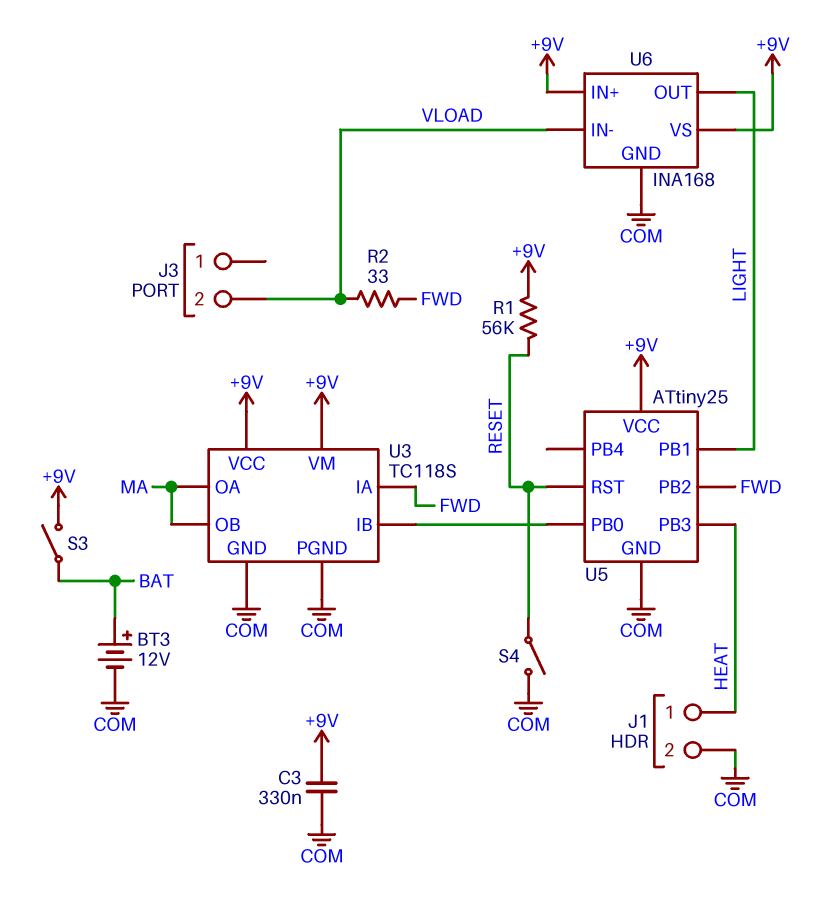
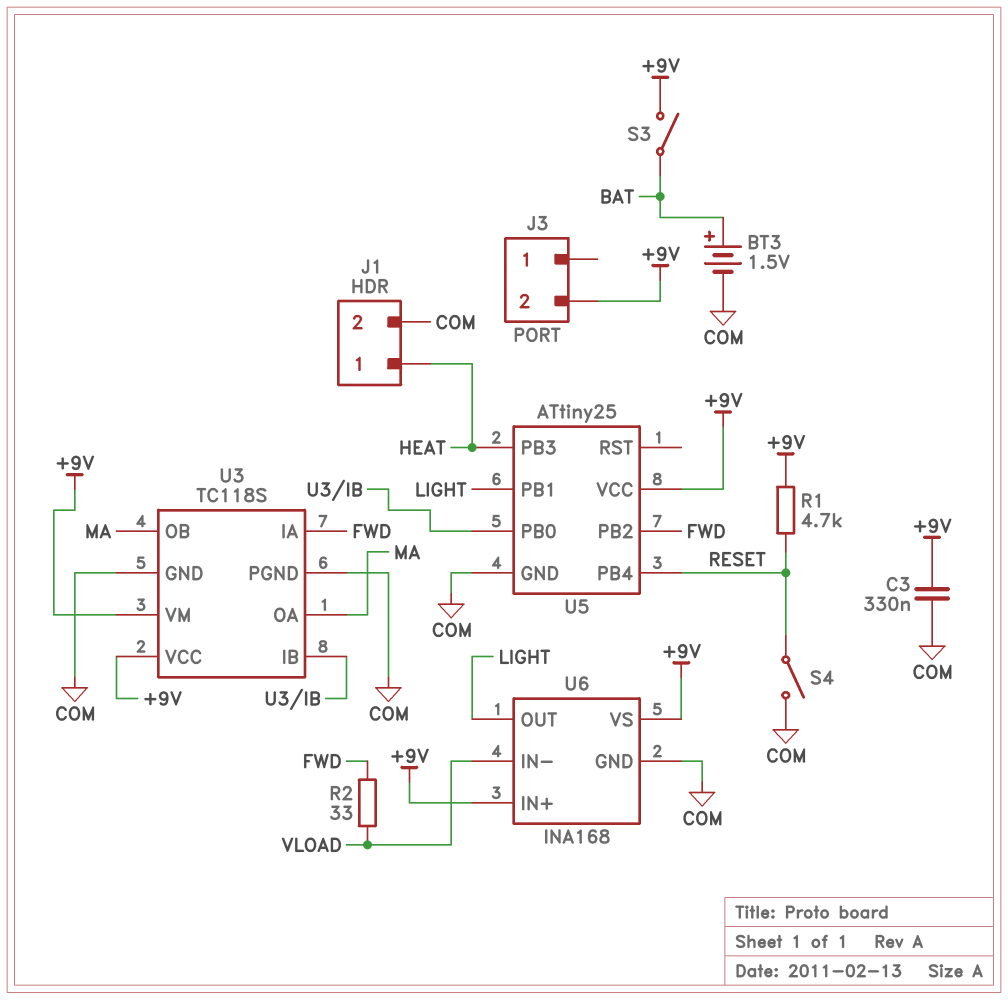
BT3: 12V (plus BAT, minus COM) -> 1.5V (plus BAT, minus COM)
J3 pin 2: VLOAD -> +9V
R1: 56k (+9V, RESET) -> 4.7k (+9V, RESET)
U5 pin PB4: none -> RESET
U5 pin RST: RESET -> none

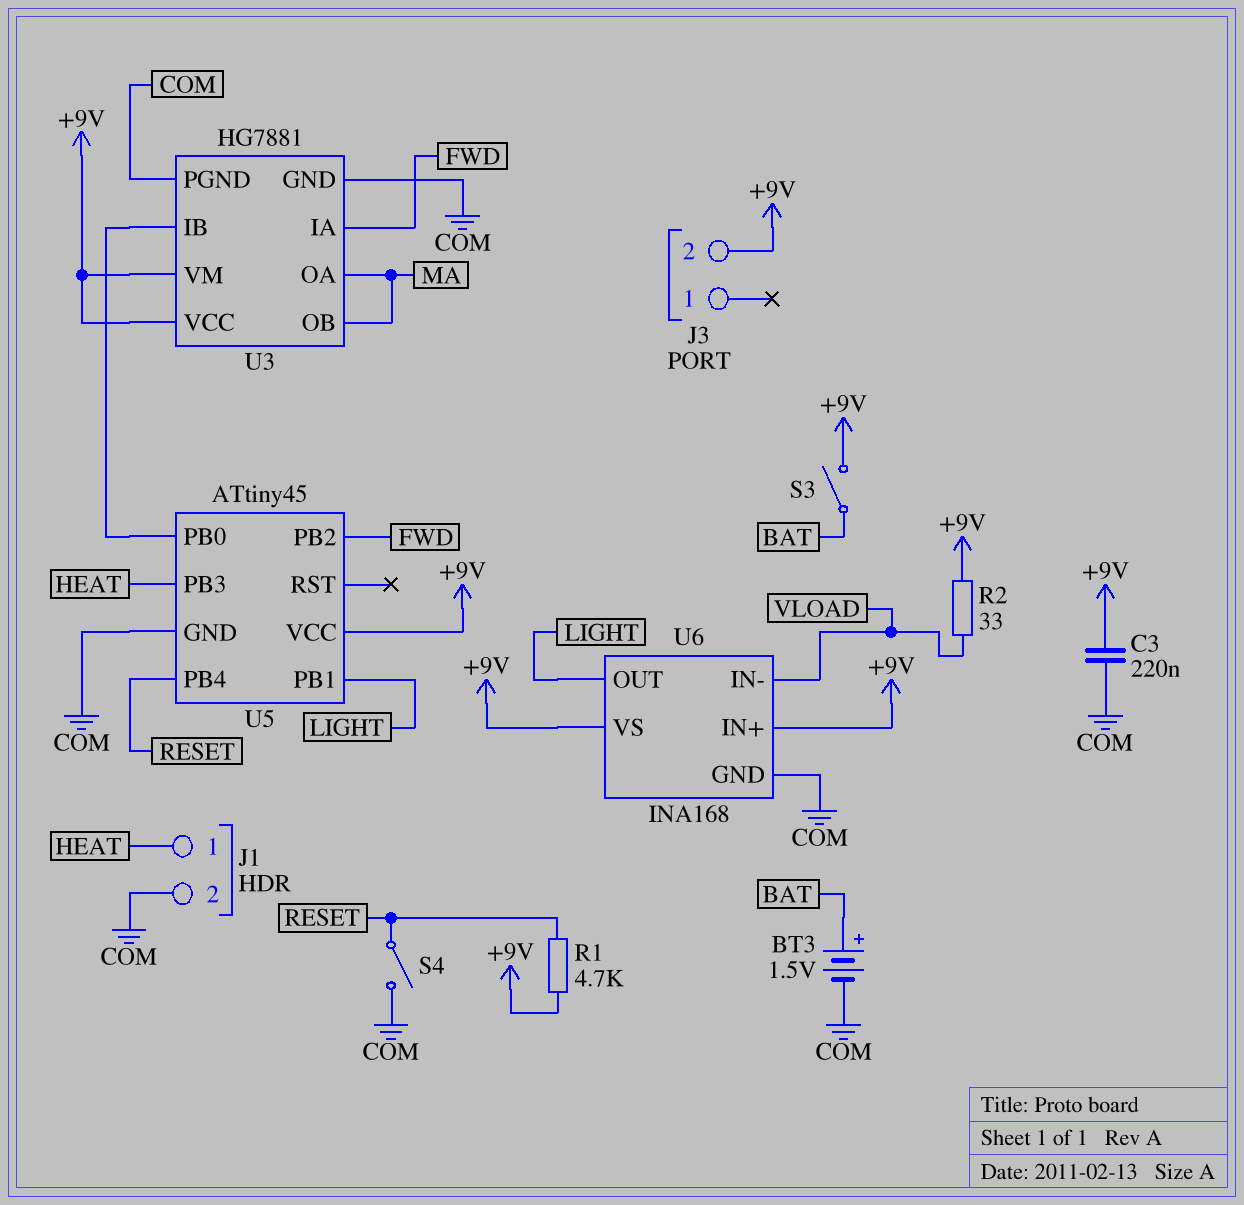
C3: 330nF (+9V, COM) -> 220nF (+9V, COM)
R2: 33 (FWD, VLOAD) -> 33 (+9V, VLOAD)
U3: TC118S -> HG7881
U5: ATtiny25 -> ATtiny45

